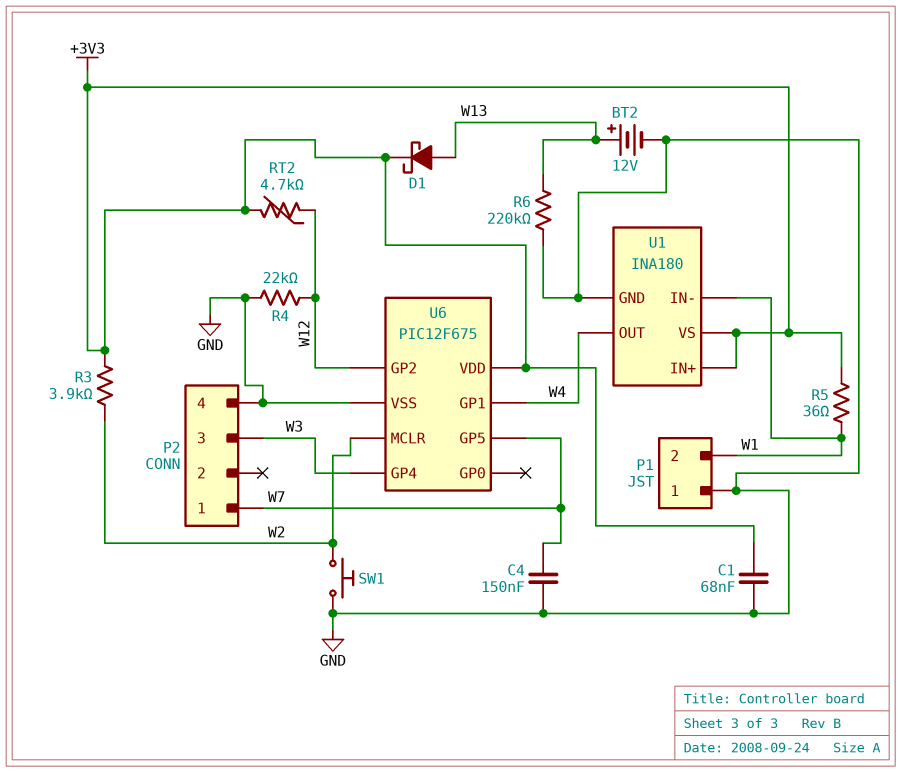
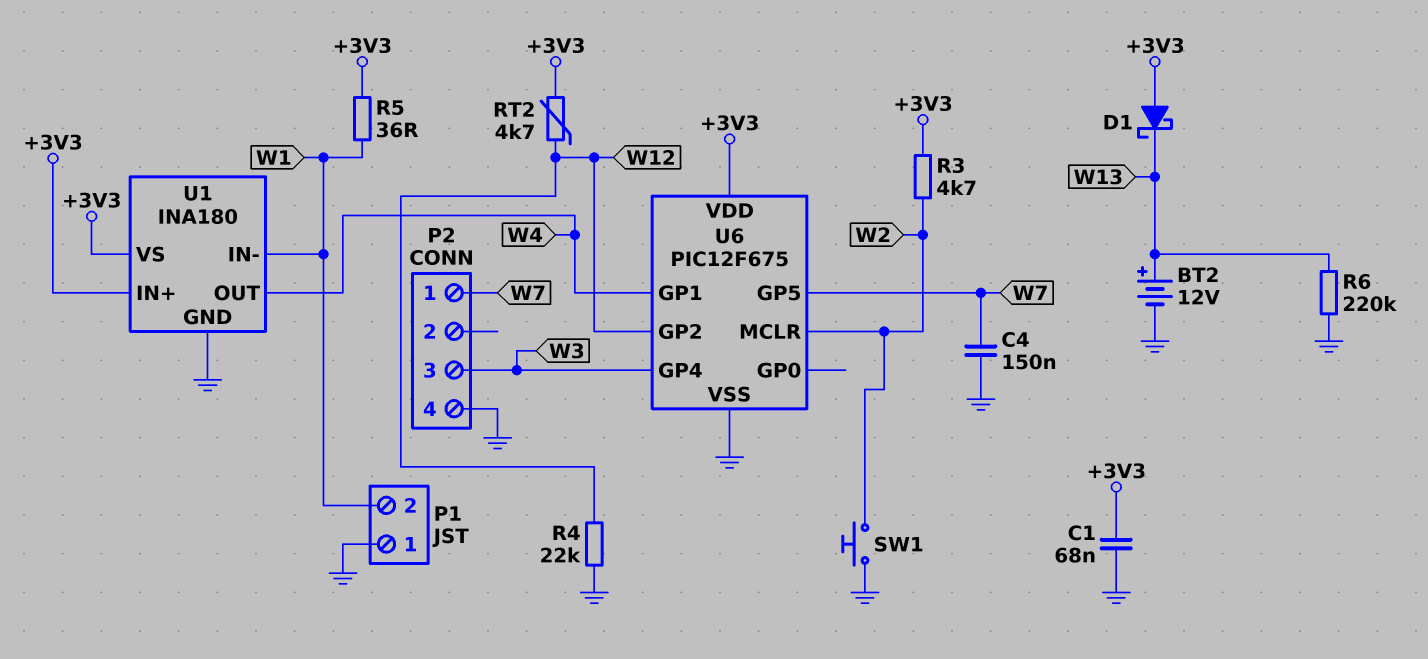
D1: schottky (A W13, K +3V3) -> schottky (A +3V3, K W13)
R3: 3.9k (+3V3, W2) -> 4.7k (+3V3, W2)

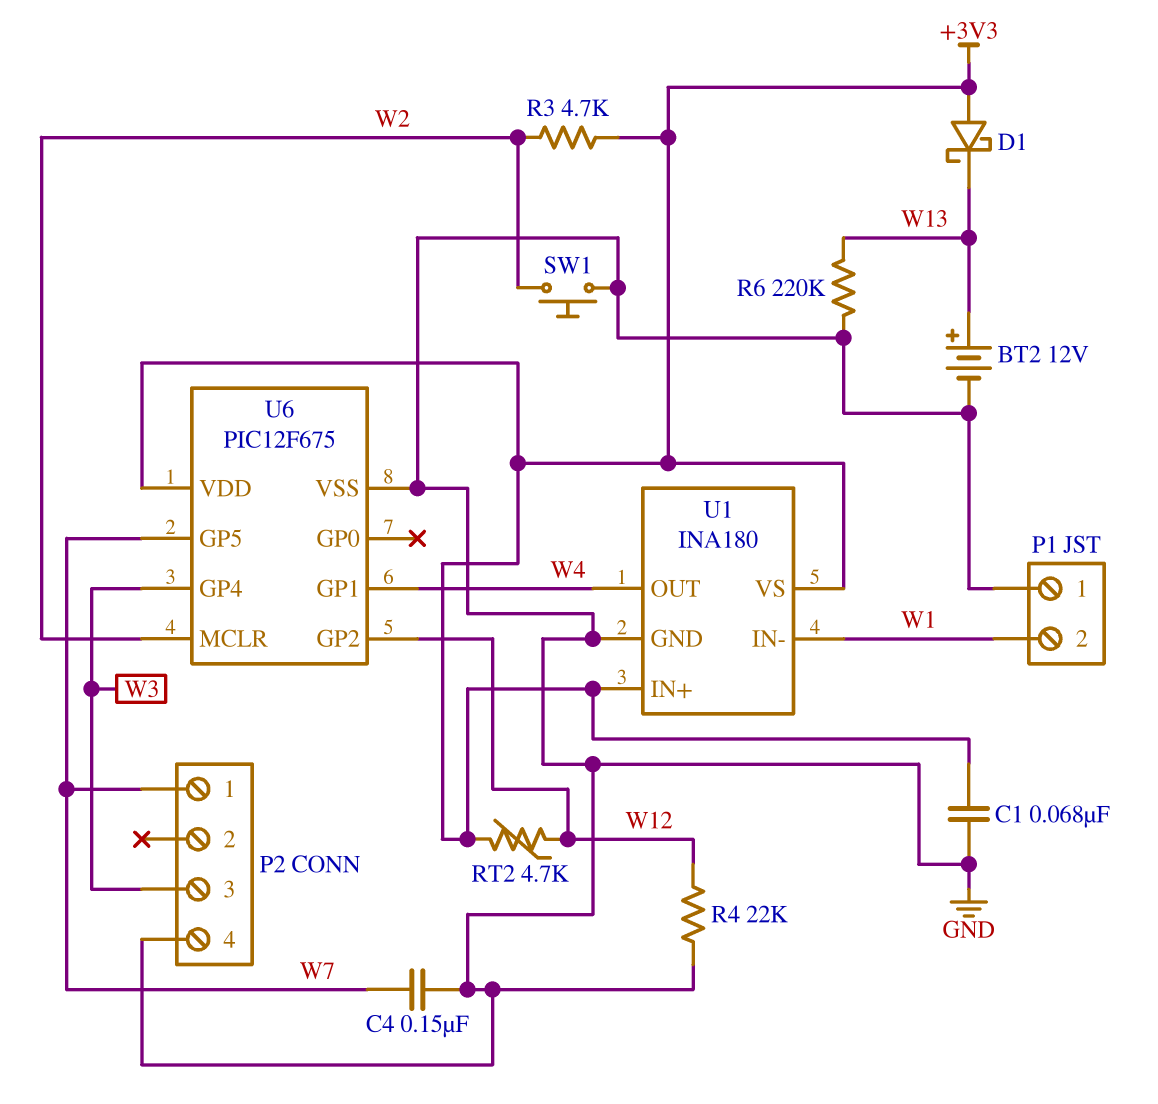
R5: 36 (+3V3, W1) -> none

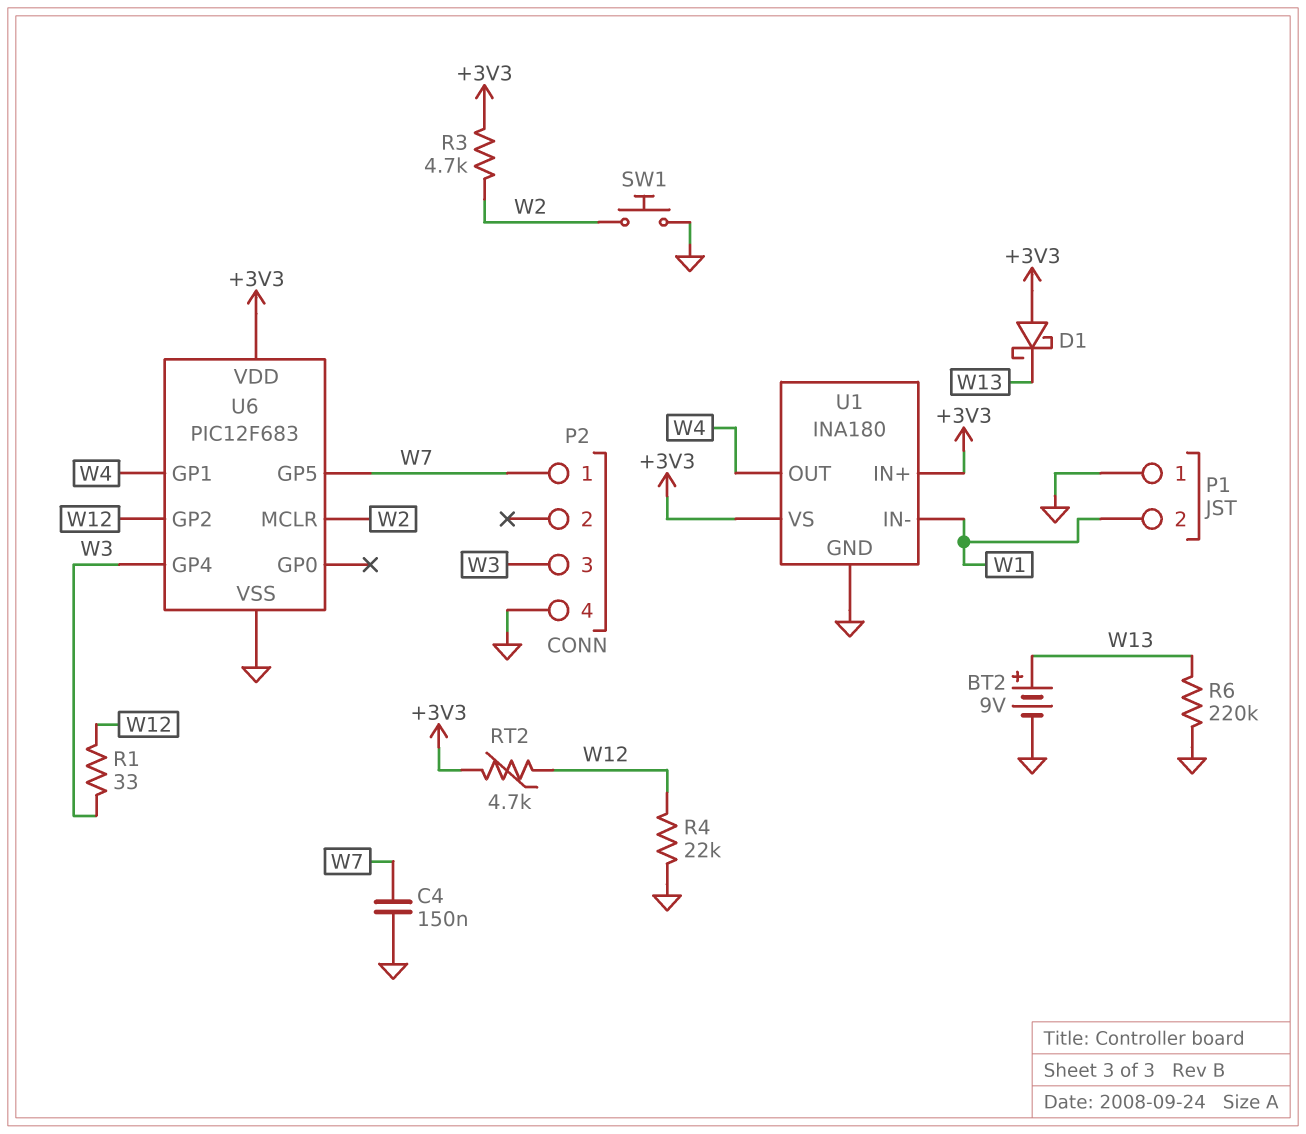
BT2: 12V (plus W13, minus GND) -> 9V (plus W13, minus GND)
C1: 68nF (+3V3, GND) -> none
R1: none -> 33 (W3, W12)
U6: PIC12F675 -> PIC12F683

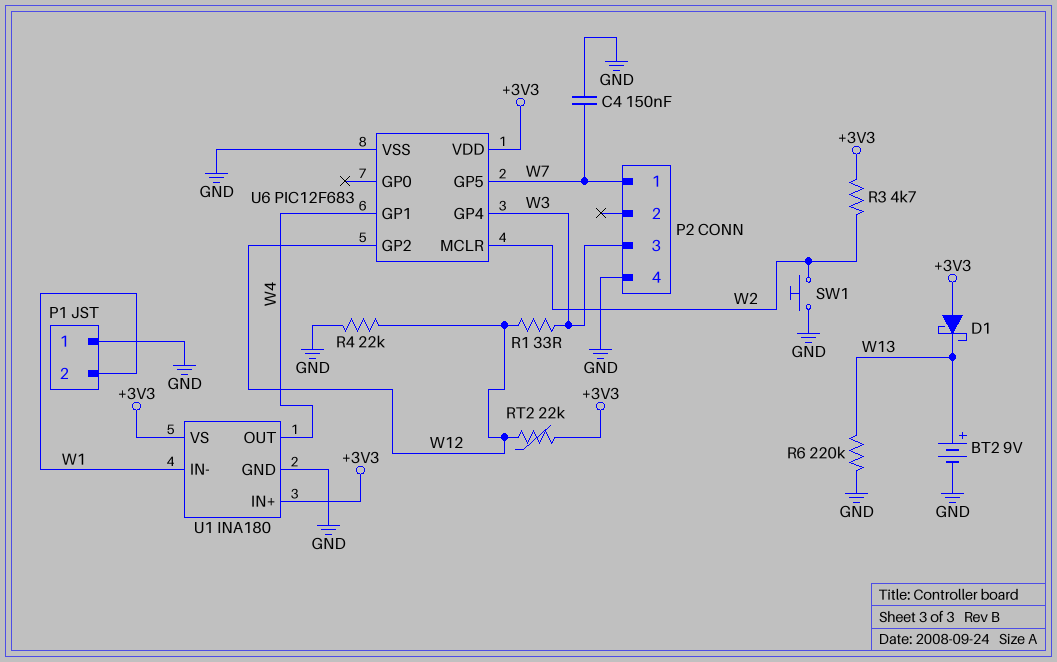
RT2: 4.7k (+3V3, W12) -> 22k (+3V3, W12)

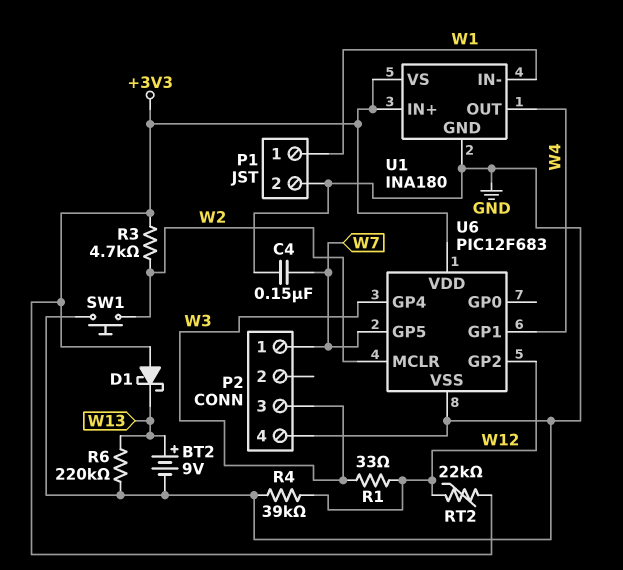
P1 pin 1: GND -> W1
P1 pin 2: W1 -> GND
R4: 22k (GND, W12) -> 39k (GND, W12)

